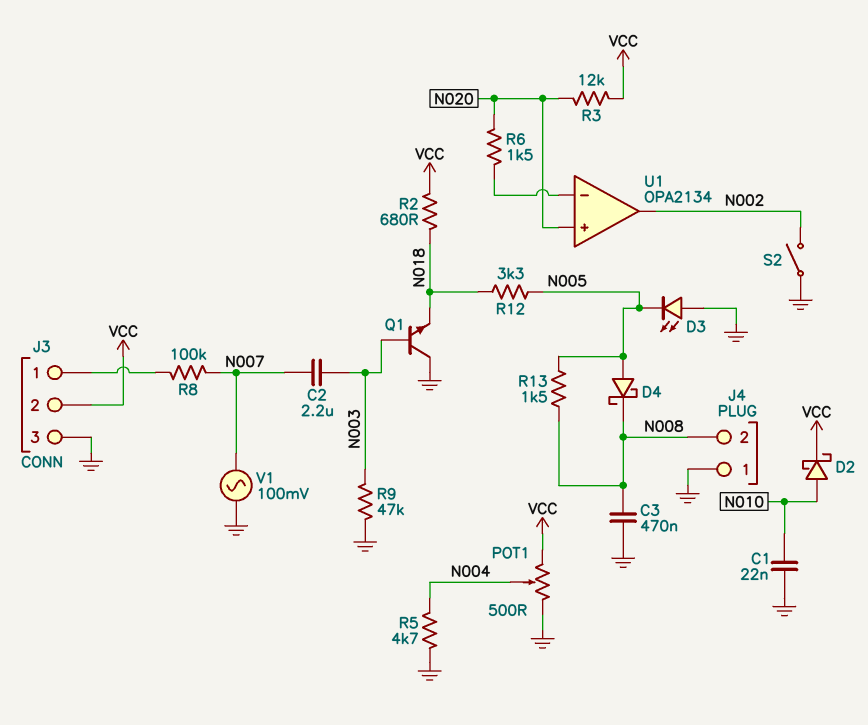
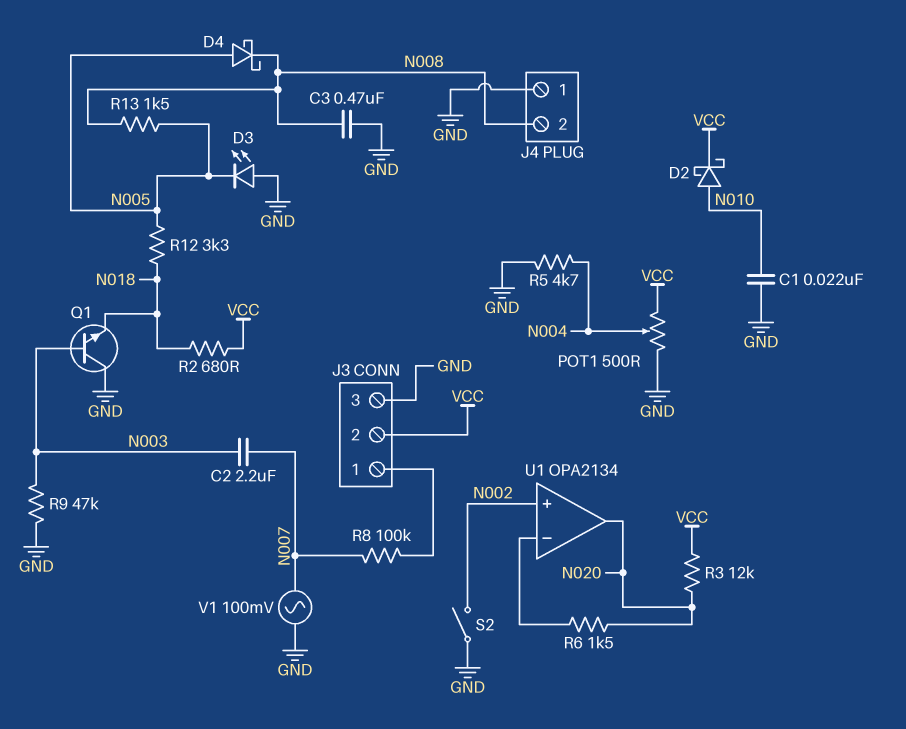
U1 pin in+: N020 -> N002
U1 pin out: N002 -> N020

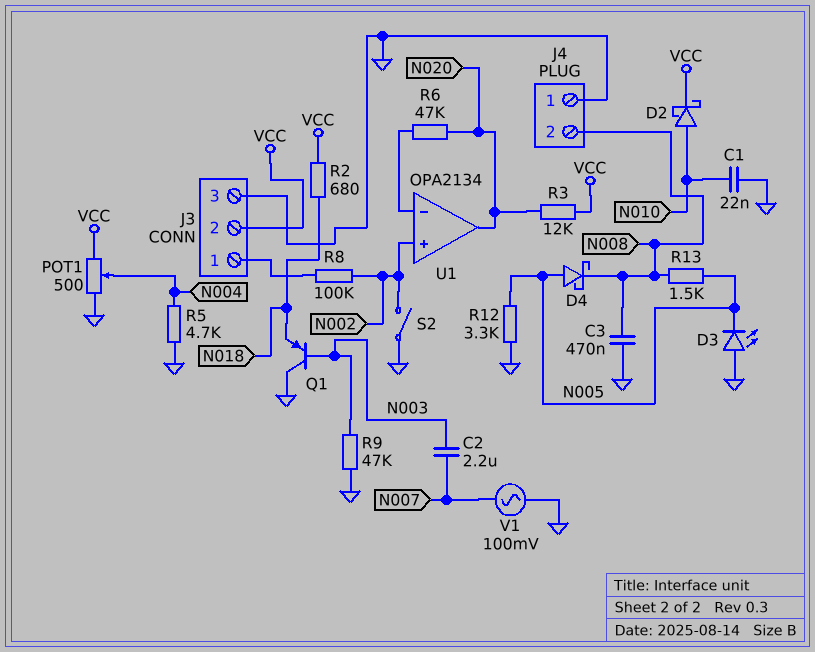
Q1: NPN (B N003, C GND, E N018) -> PNP (B N003, C GND, E N018)
R6: 1.5k (N020, U1/in-) -> 47k (N020, U1/in-)
R8: 100k (J3/1, N007) -> 100k (J3/1, N002)
R12: 3.3k (N005, N018) -> 3.3k (GND, N005)

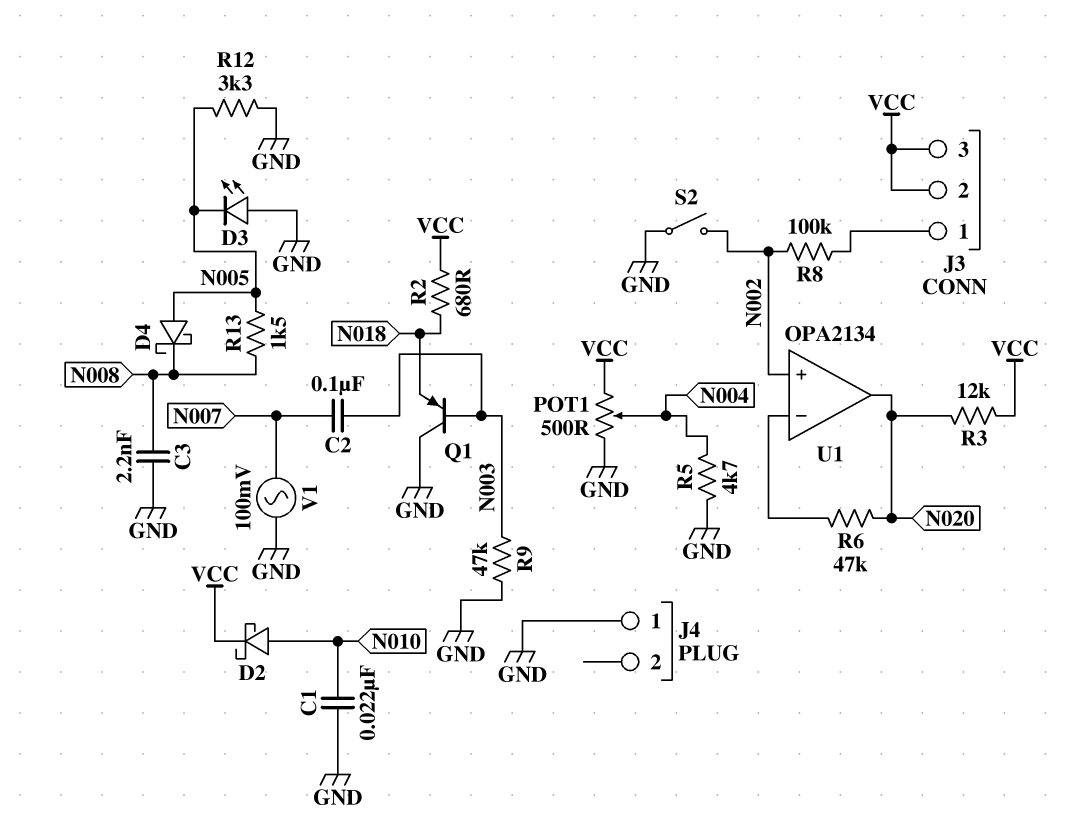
C2: 2.2uF (N003, N007) -> 100nF (N003, N007)
C3: 470nF (GND, N008) -> 2.2nF (GND, N008)
J3 pin 3: GND -> VCC
J4 pin 2: N008 -> none

